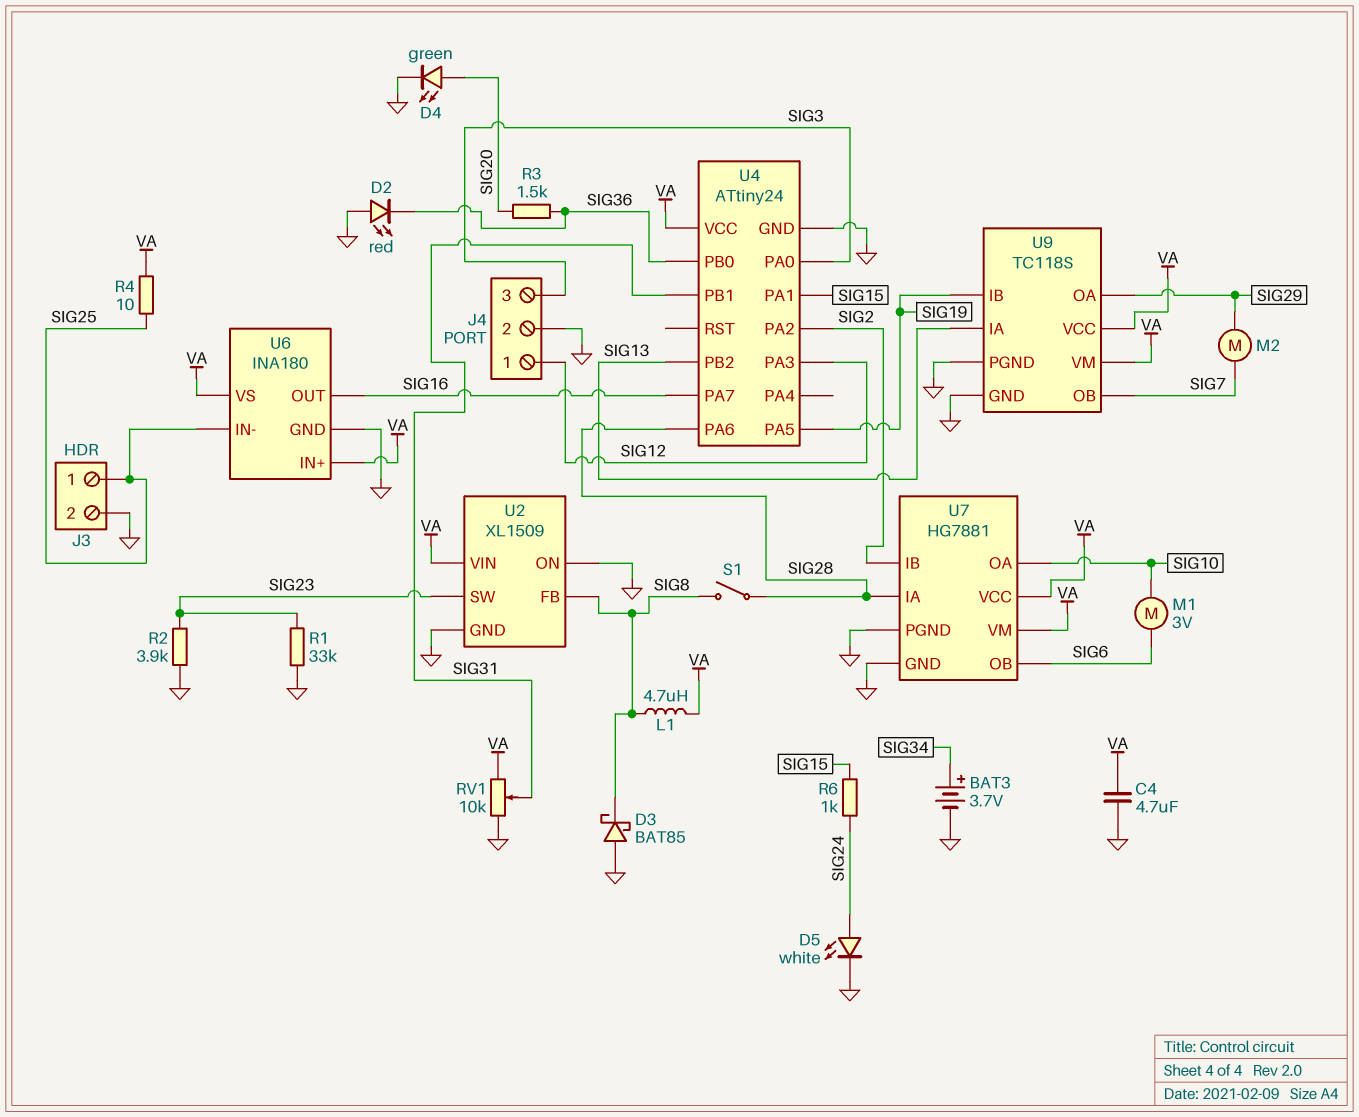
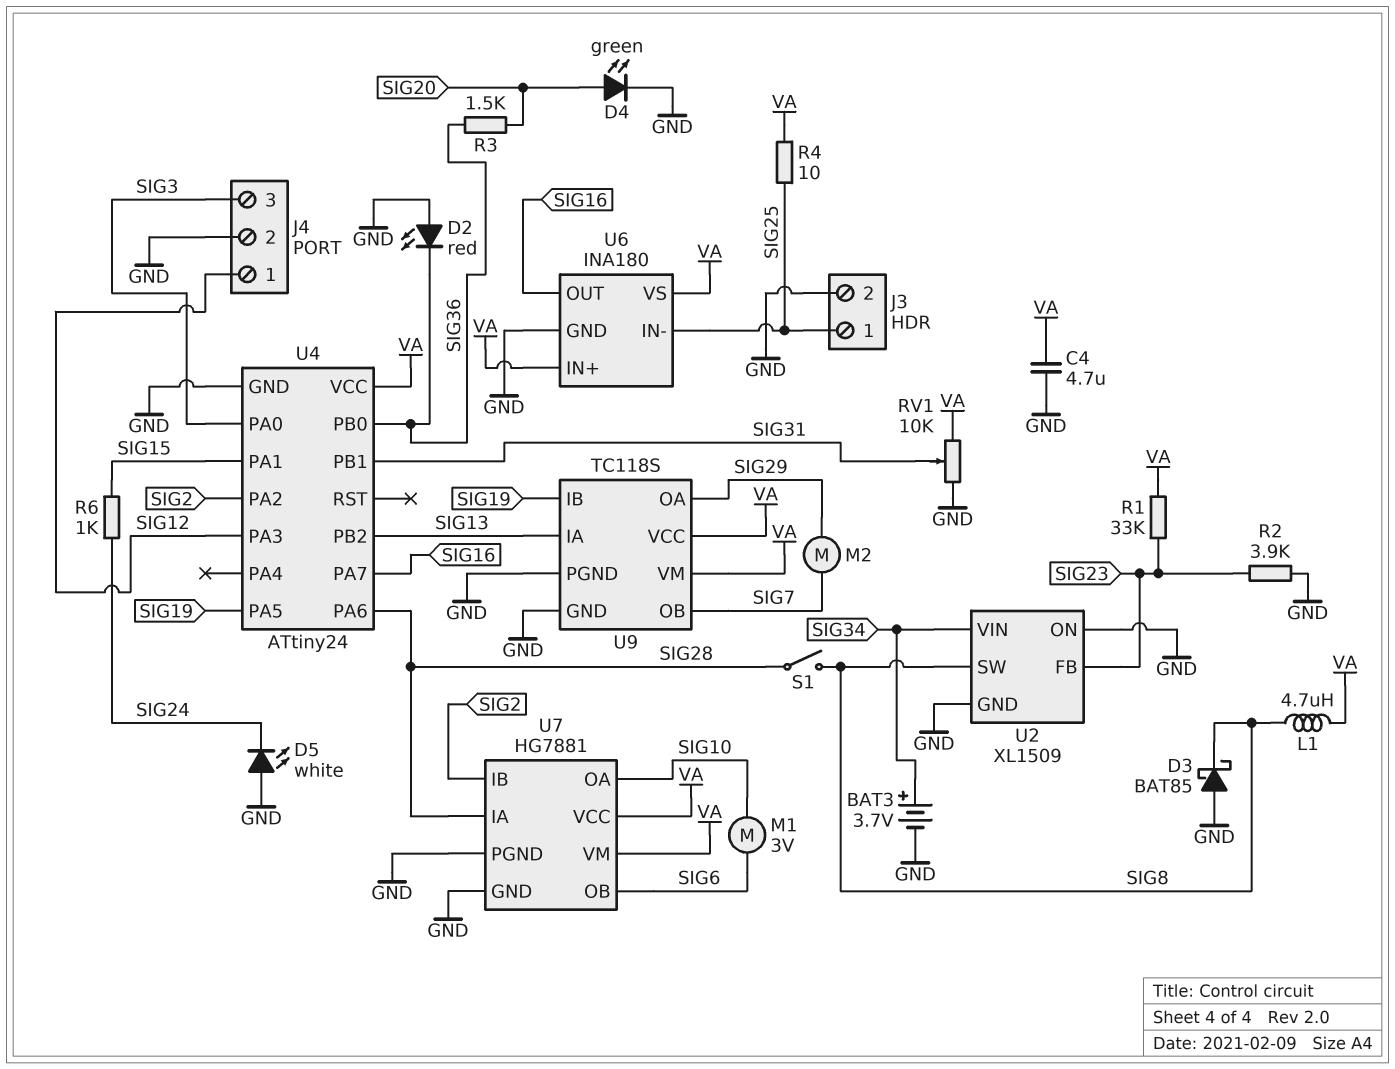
D5: LED white (A SIG24, K GND) -> LED white (A GND, K SIG24)
R1: 33k (GND, SIG23) -> 33k (SIG23, VA)
U2 pin FB: SIG8 -> SIG23
U2 pin SW: SIG23 -> SIG8
U2 pin VIN: VA -> SIG34

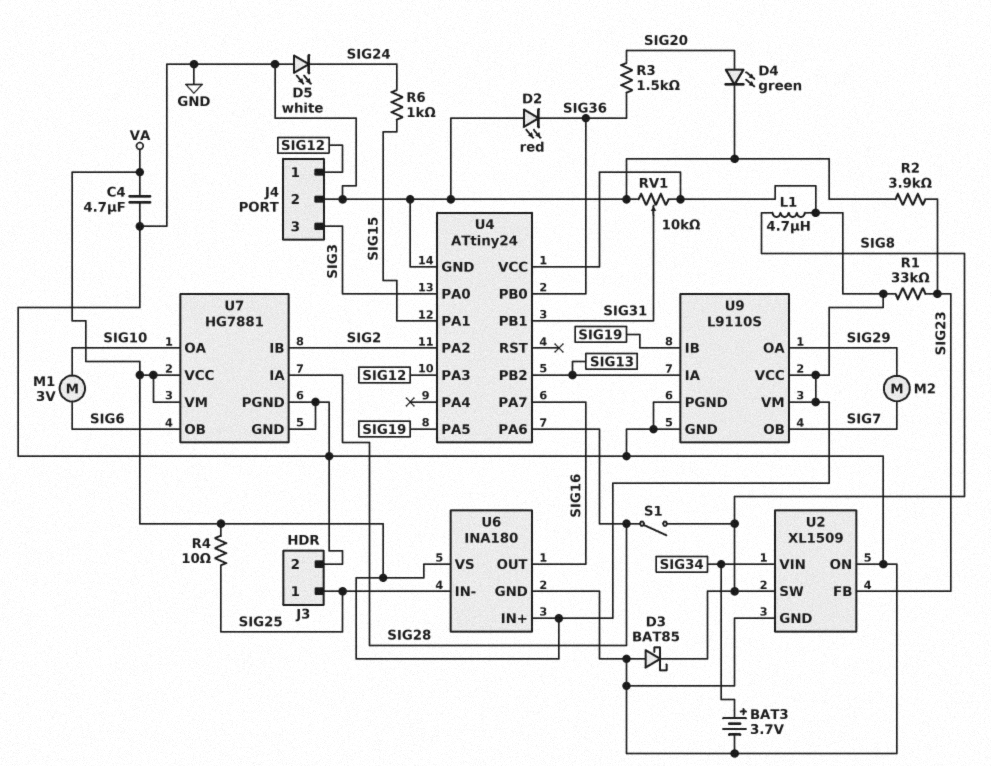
U9: TC118S -> L9110S

